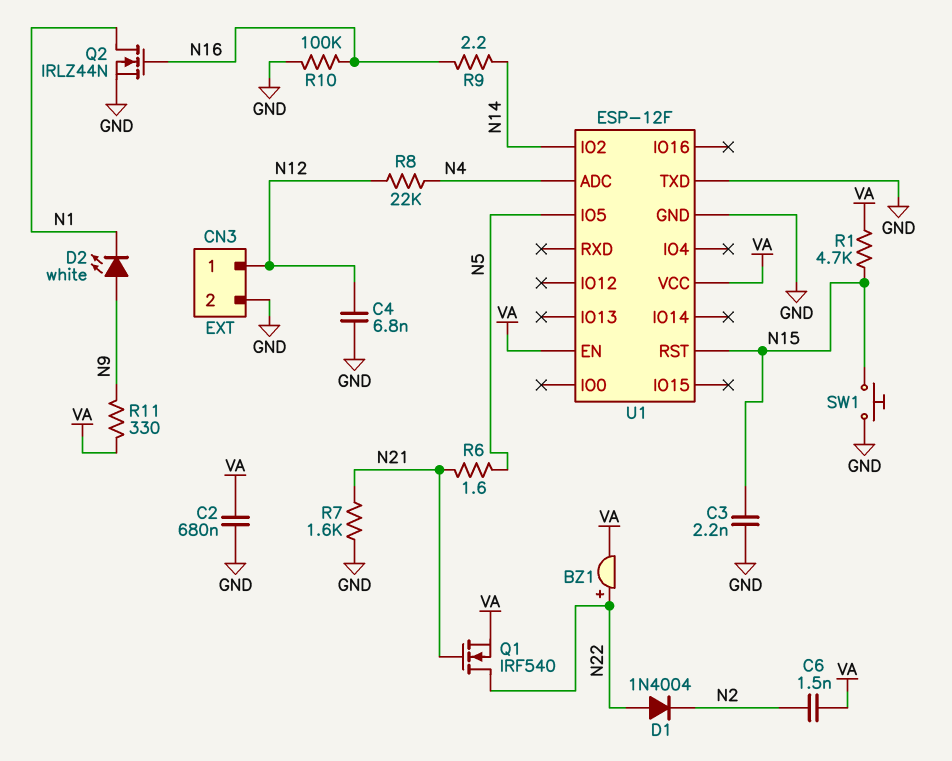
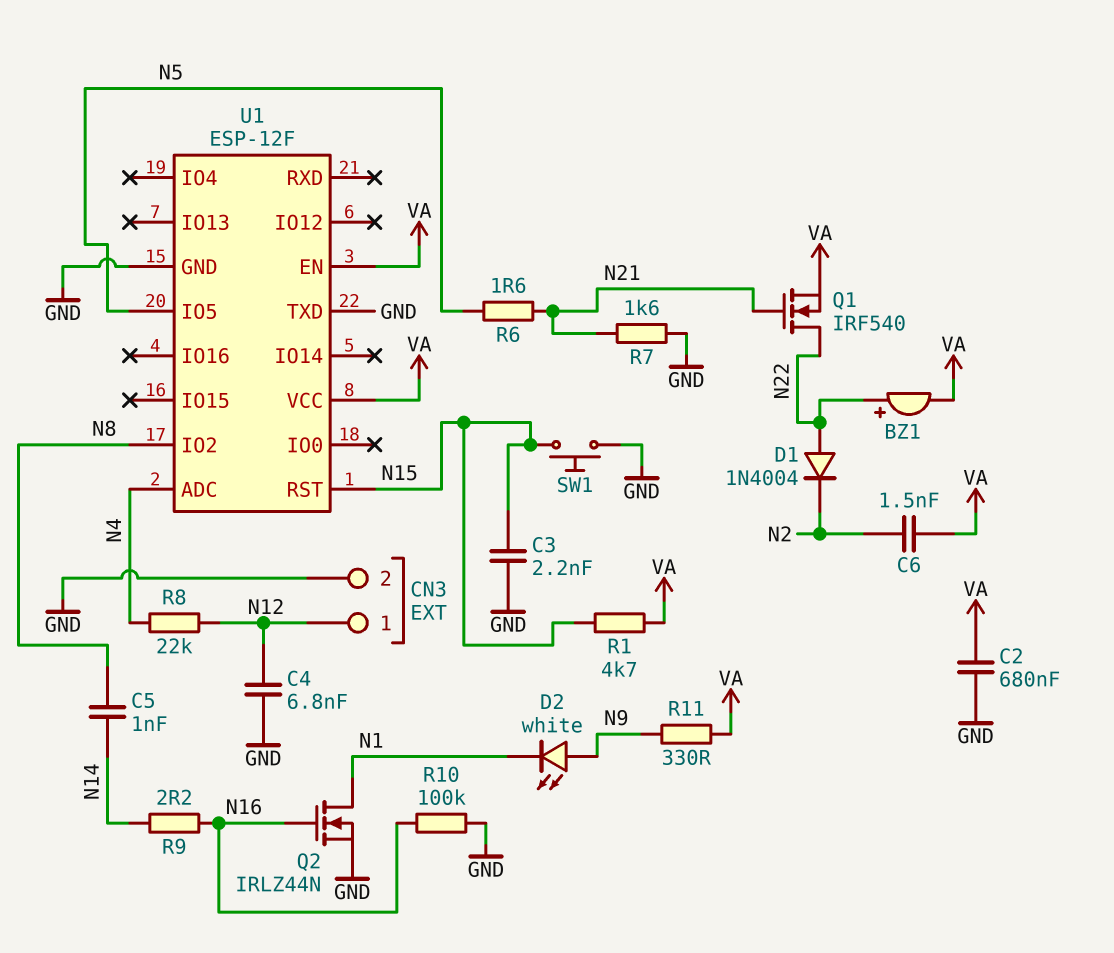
C5: none -> 1nF (N8, N14)
U1 pin IO2: N14 -> N8

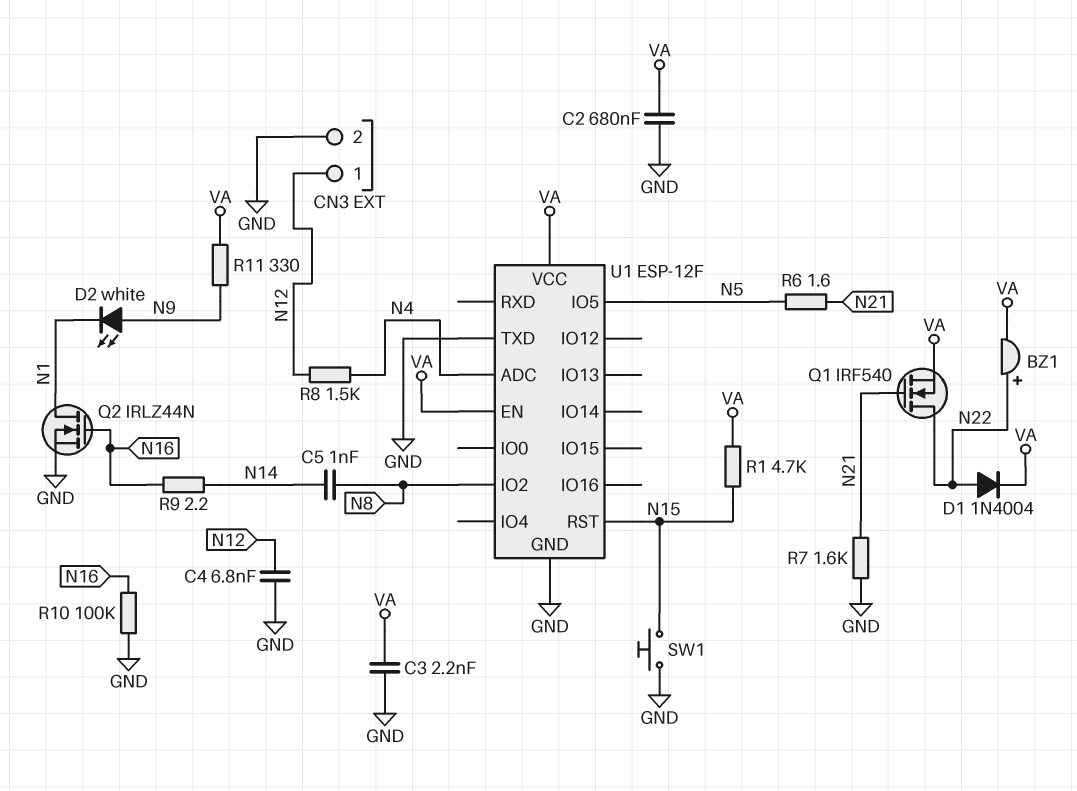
C3: 2.2nF (GND, N15) -> 2.2nF (GND, VA)
C6: 1.5nF (N2, VA) -> none
D1: diode 1N4004 (A N22, K N2) -> diode 1N4004 (A N22, K VA)
R8: 22k (N4, N12) -> 1.5k (N4, N12)

